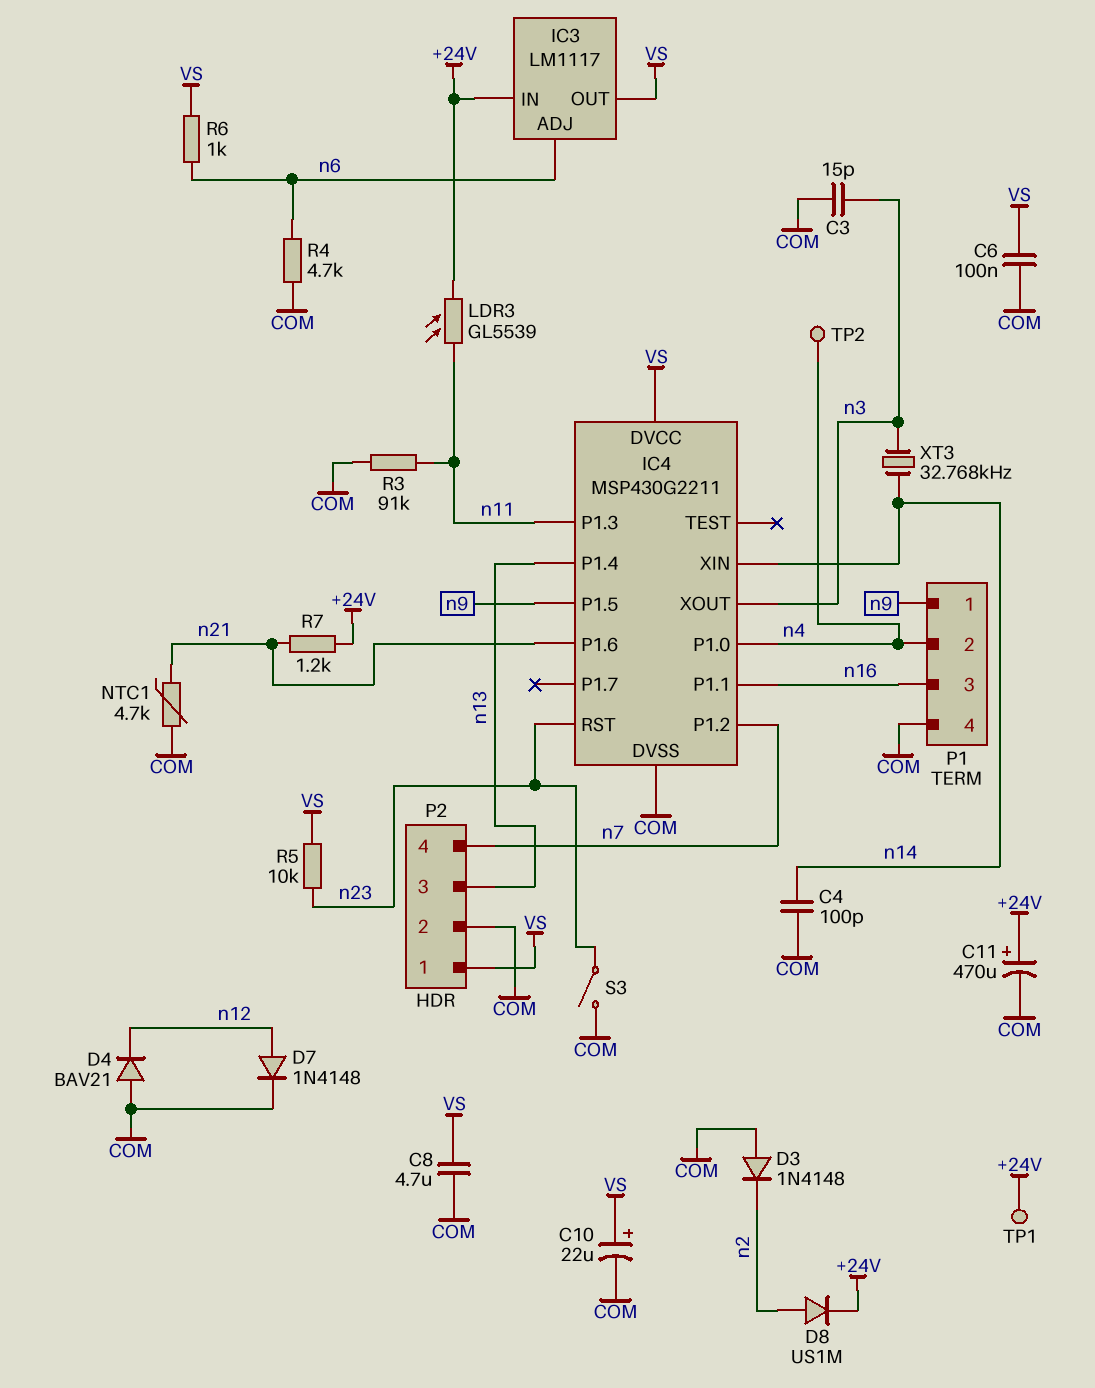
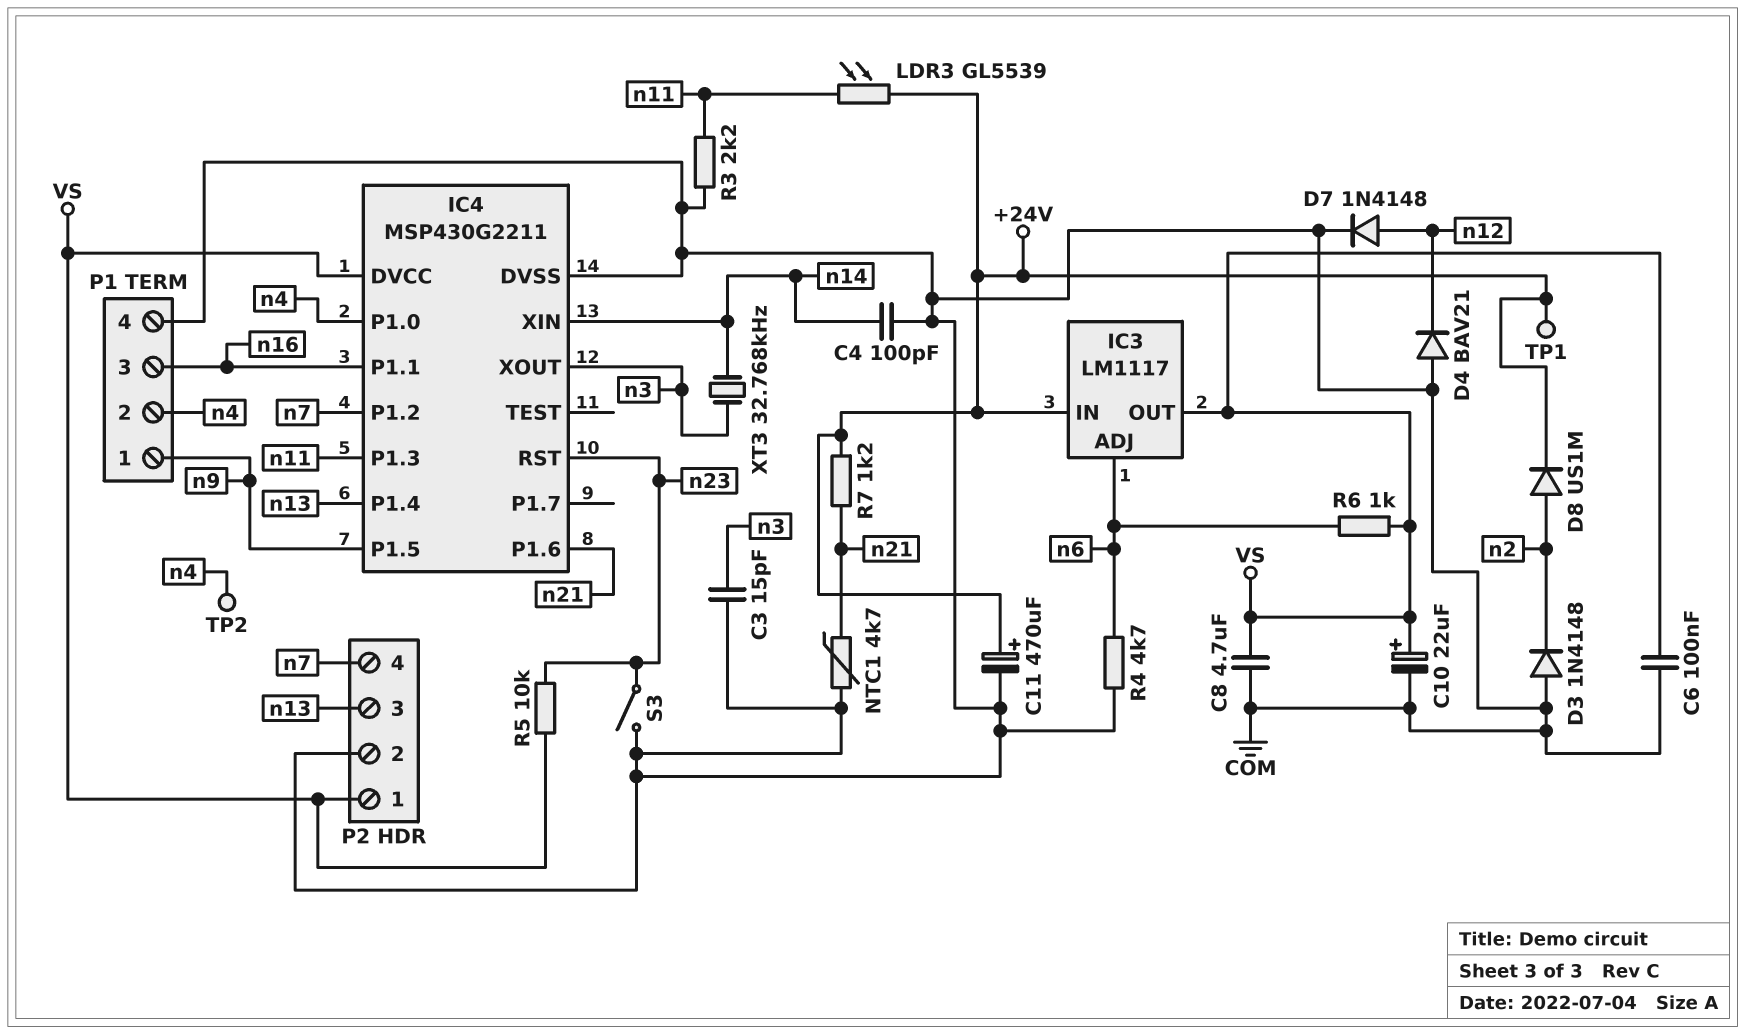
R3: 91k (COM, n11) -> 2.2k (COM, n11)

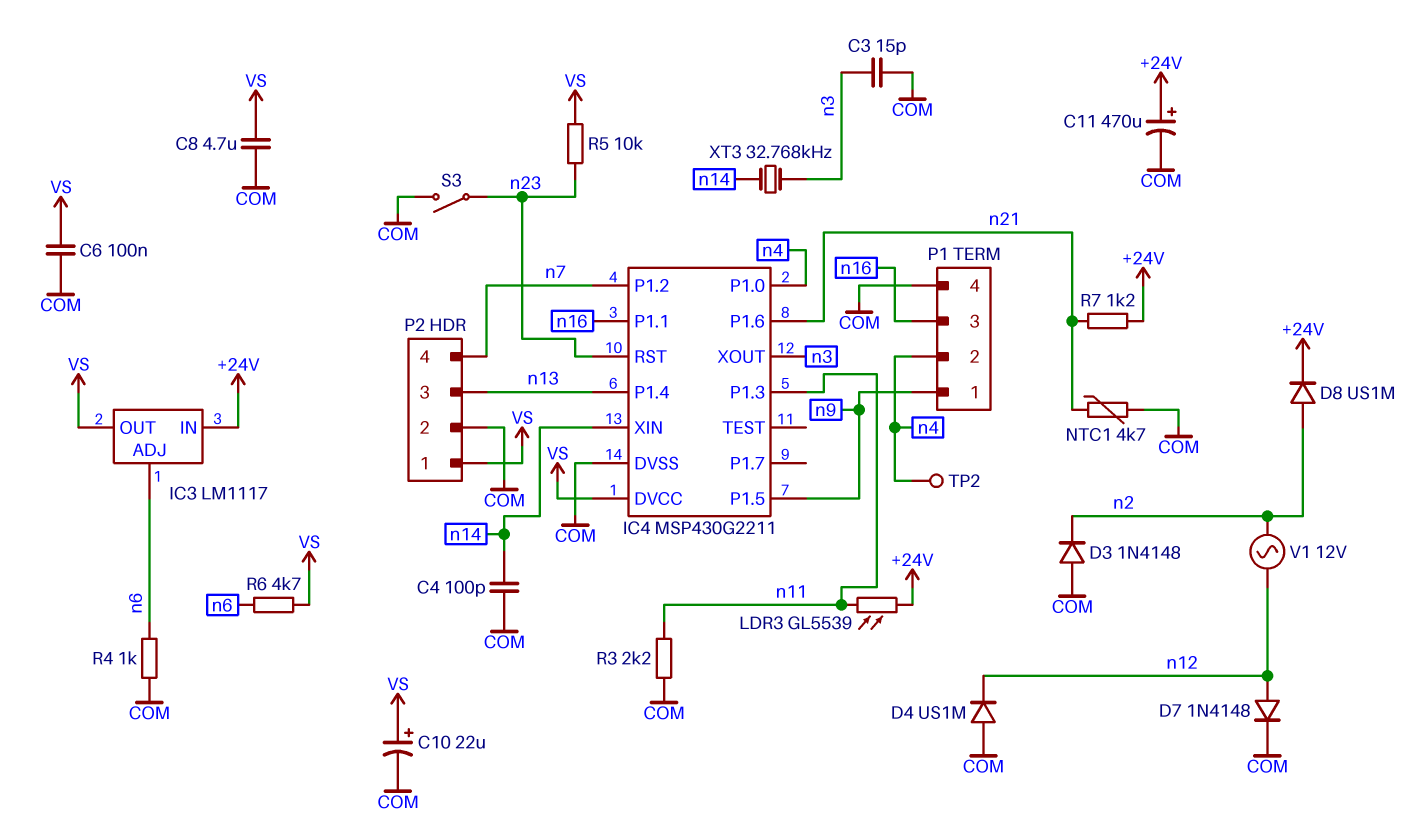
D4: diode BAV21 (A COM, K n12) -> diode US1M (A COM, K n12)
R4: 4.7k (COM, n6) -> 1k (COM, n6)
R6: 1k (VS, n6) -> 4.7k (VS, n6)
TP1: test point (+24V) -> none
V1: none -> AC 12V (n2, n12)

